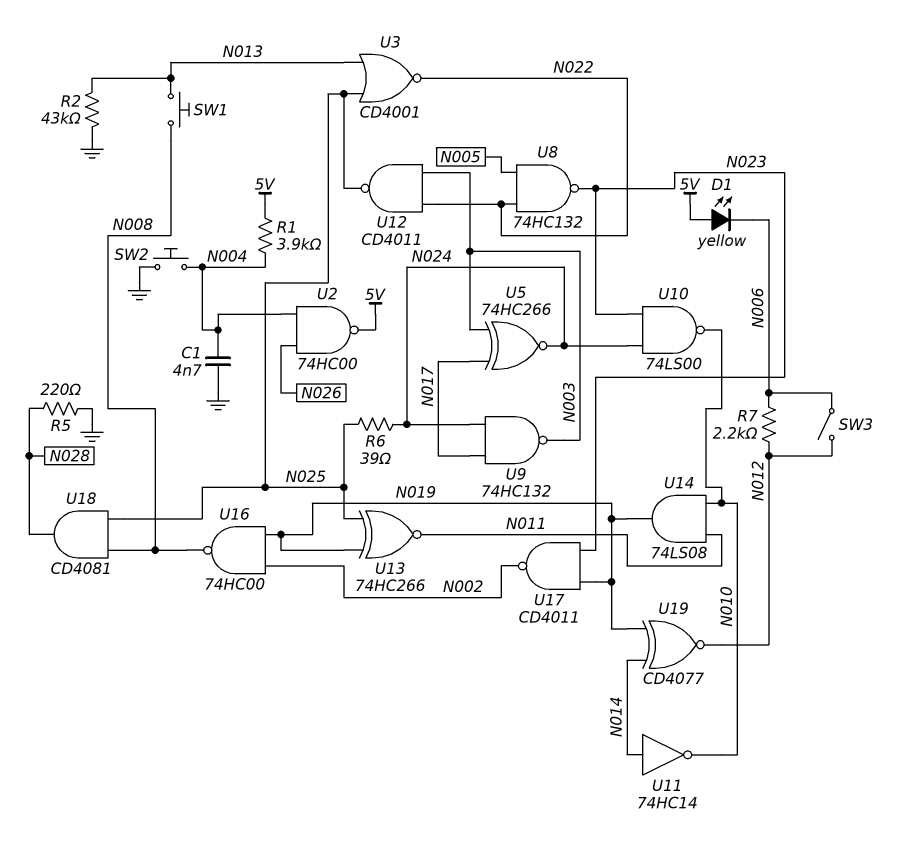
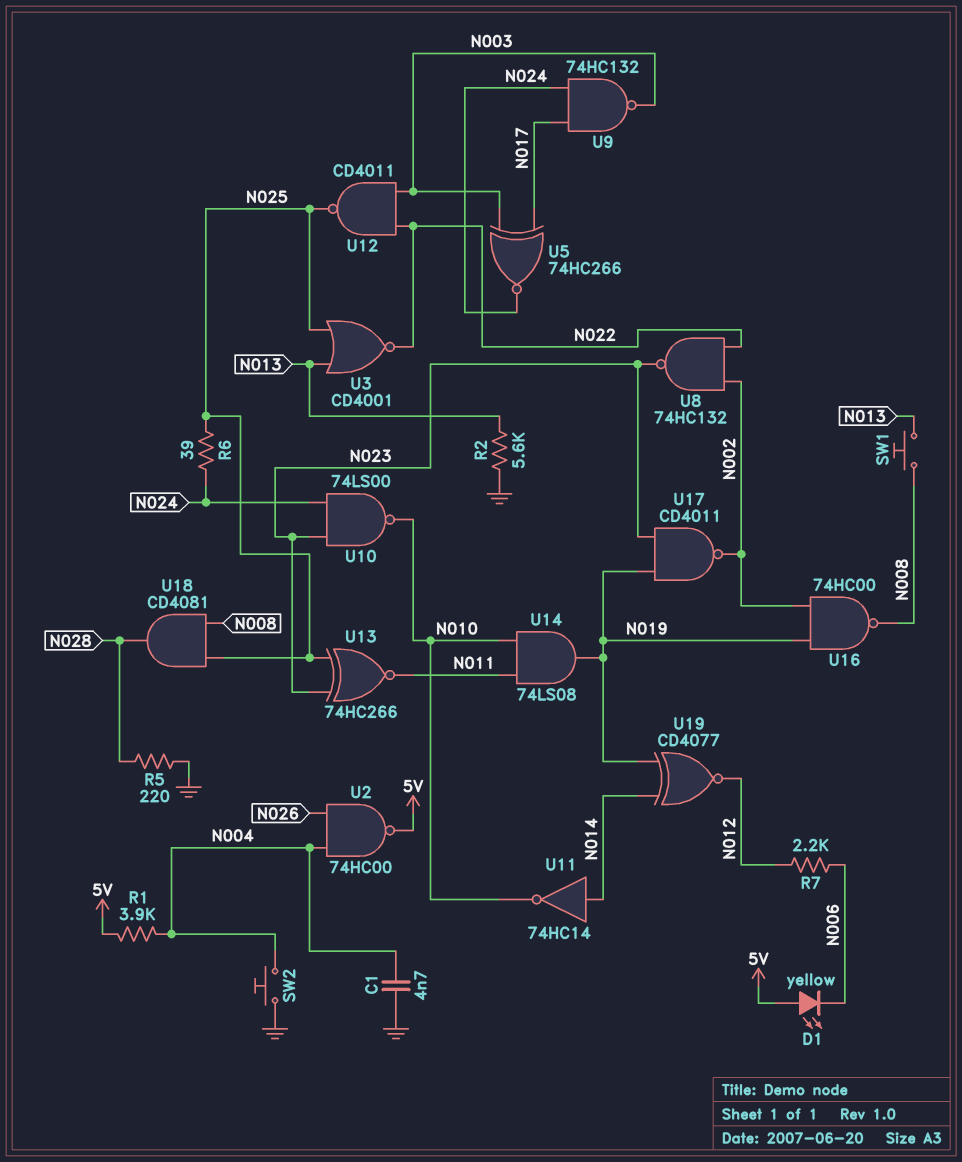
R2: 43k (GND, N013) -> 5.6k (GND, N013)
SW3: switch (N006, N012) -> none
U8: NAND 74HC132 (in N005, in N022, out N023) -> NAND 74HC132 (in N002, in N022, out N023)
U13: XNOR 74HC266 (in N019, in N025, out N011) -> XNOR 74HC266 (in N023, in N025, out N011)

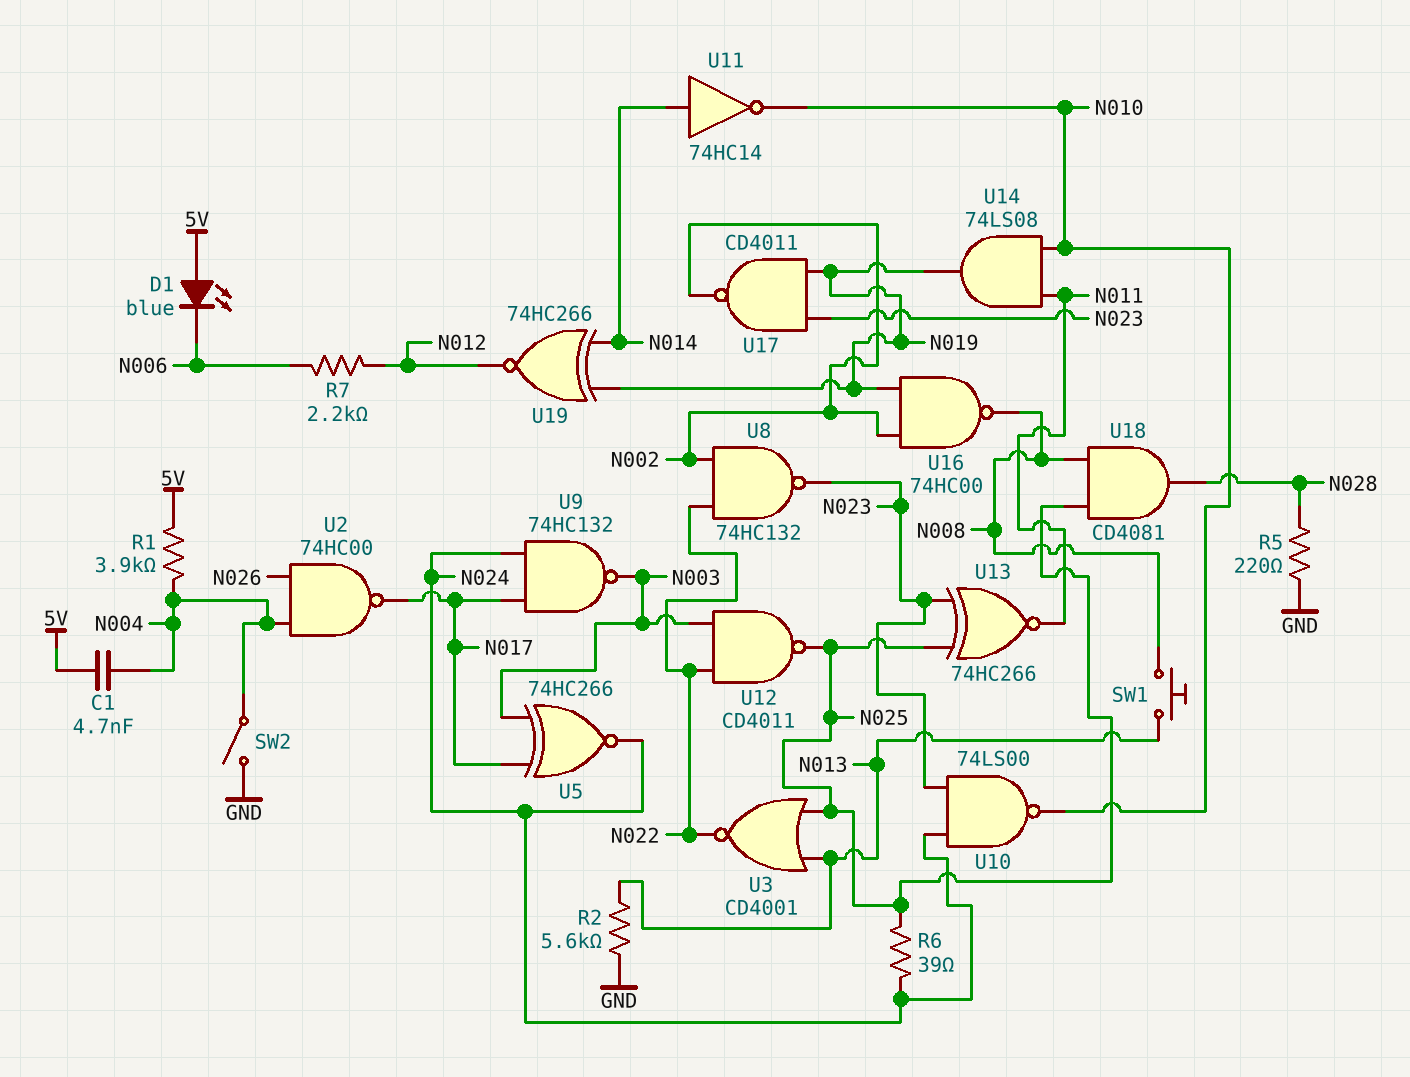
C1: 4.7nF (GND, N004) -> 4.7nF (5V, N004)
D1: LED yellow (A 5V, K N006) -> LED blue (A 5V, K N006)
SW2: button (GND, N004) -> switch (GND, N004)
U2: NAND 74HC00 (in N004, in N026, out 5V) -> NAND 74HC00 (in N004, in N026, out N017)
U19: XNOR CD4077 (in N014, in N019, out N012) -> XNOR 74HC266 (in N014, in N019, out N012)

